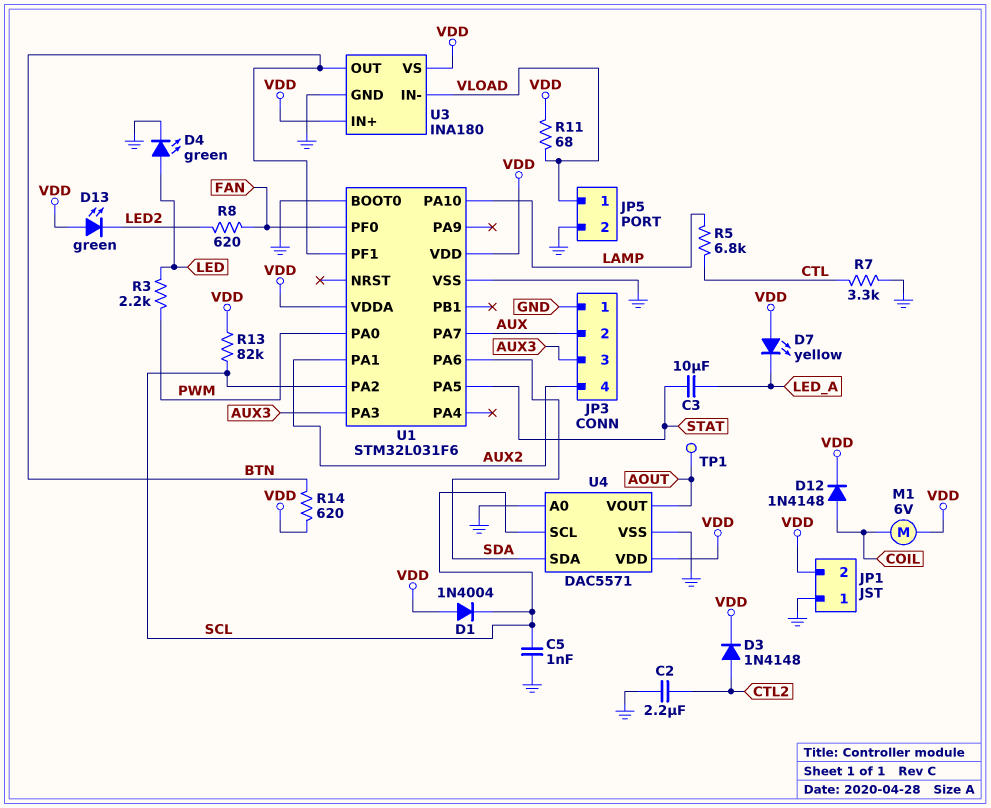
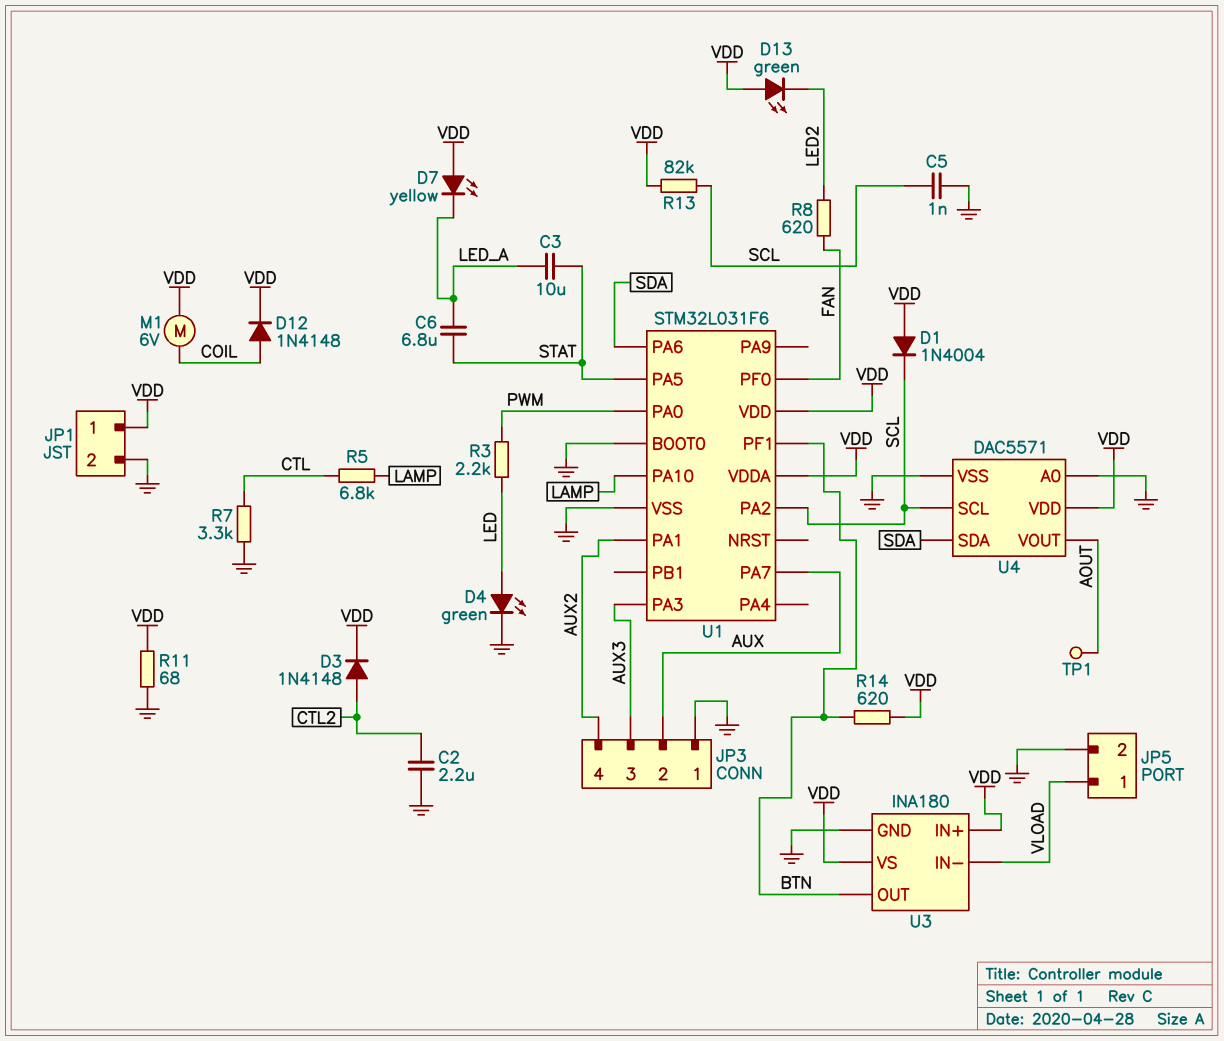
C6: none -> 6.8uF (LED_A, STAT)
JP1 pin 1: GND -> VDD
JP1 pin 2: VDD -> GND
R11: 68 (VDD, VLOAD) -> 68 (GND, VDD)

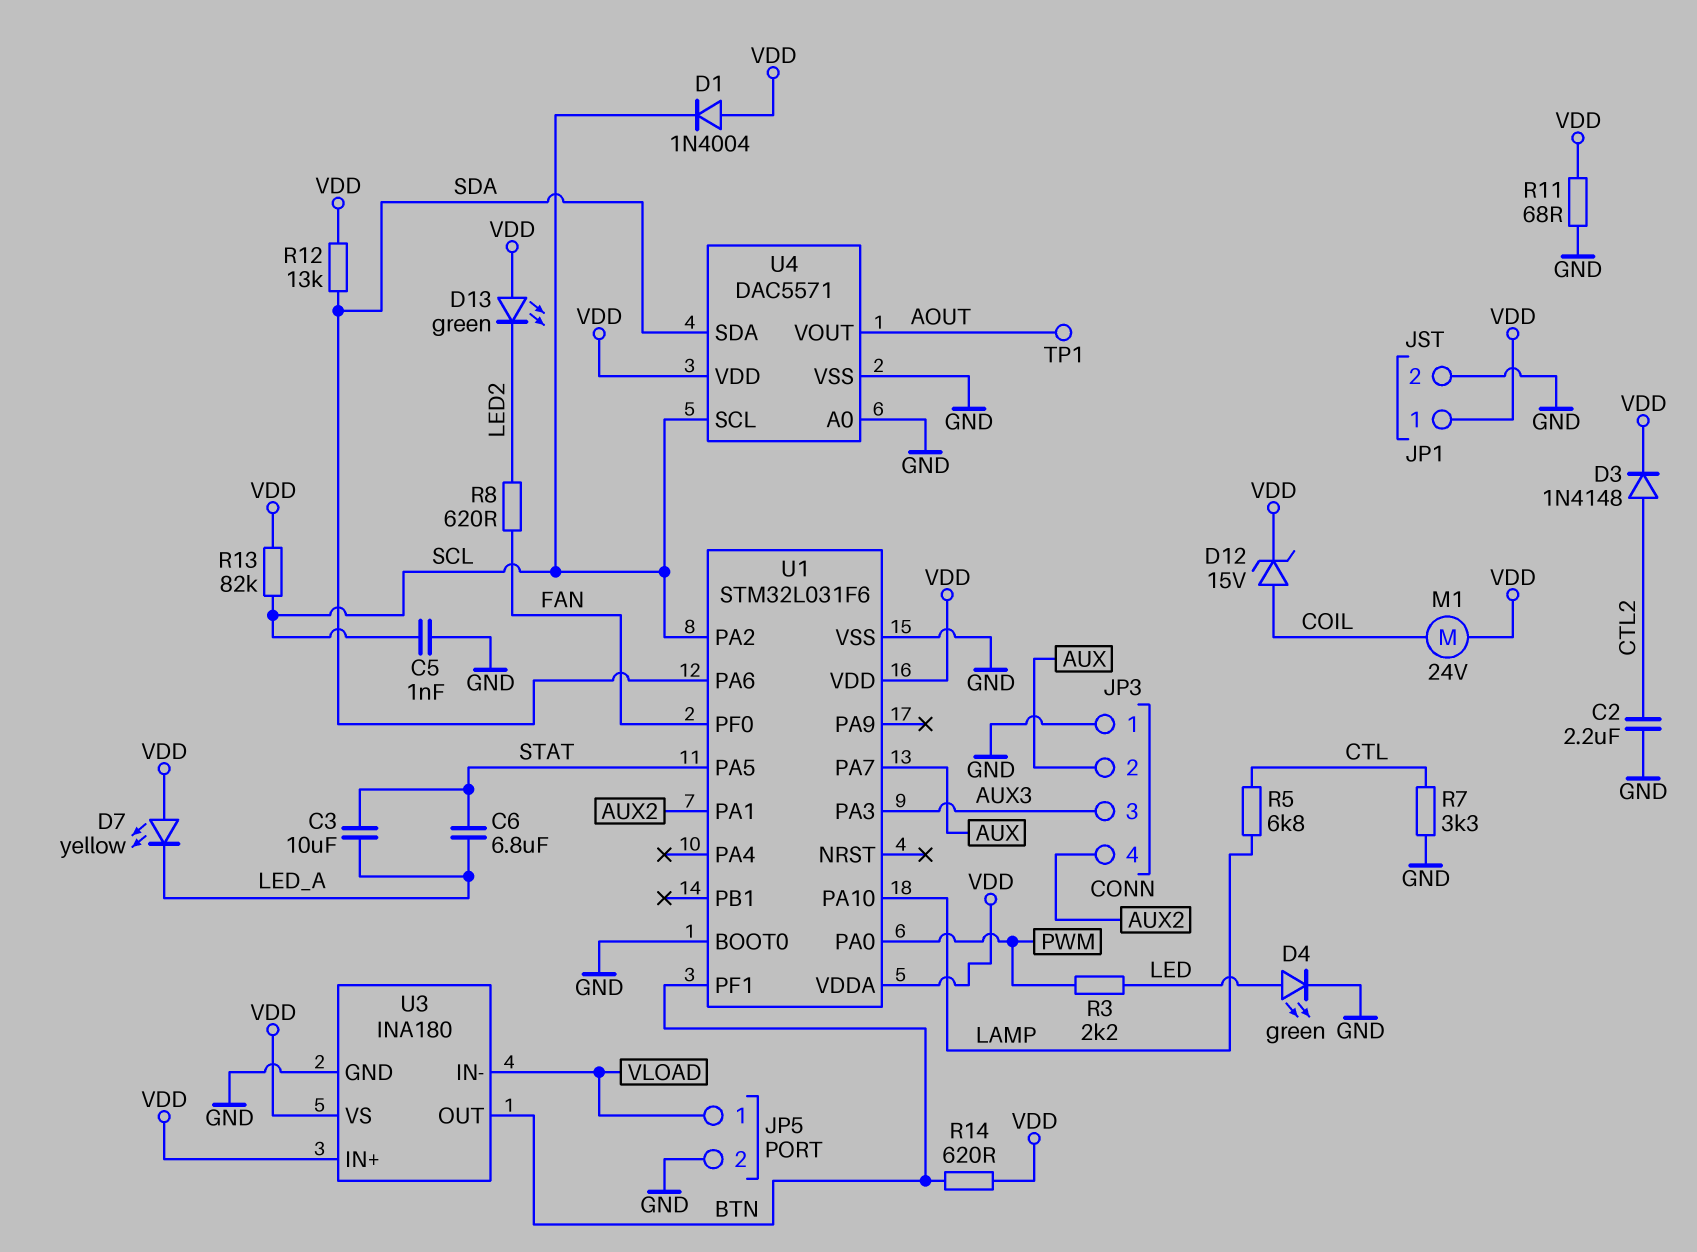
D12: diode 1N4148 (A COIL, K VDD) -> zener 15V (A COIL, K VDD)
M1: motor 6V (COIL, VDD) -> motor 24V (COIL, VDD)
R12: none -> 13k (SDA, VDD)

